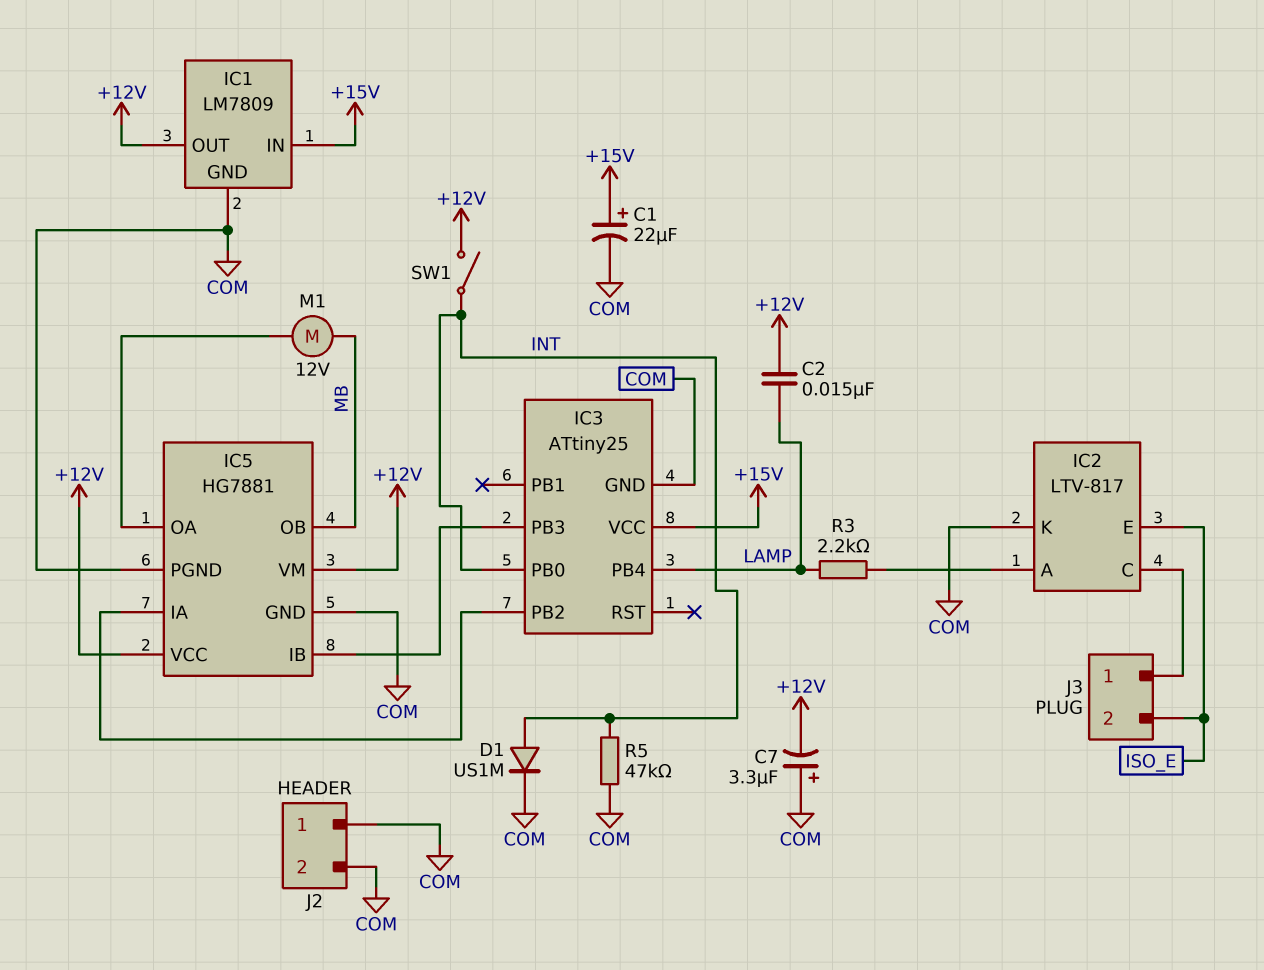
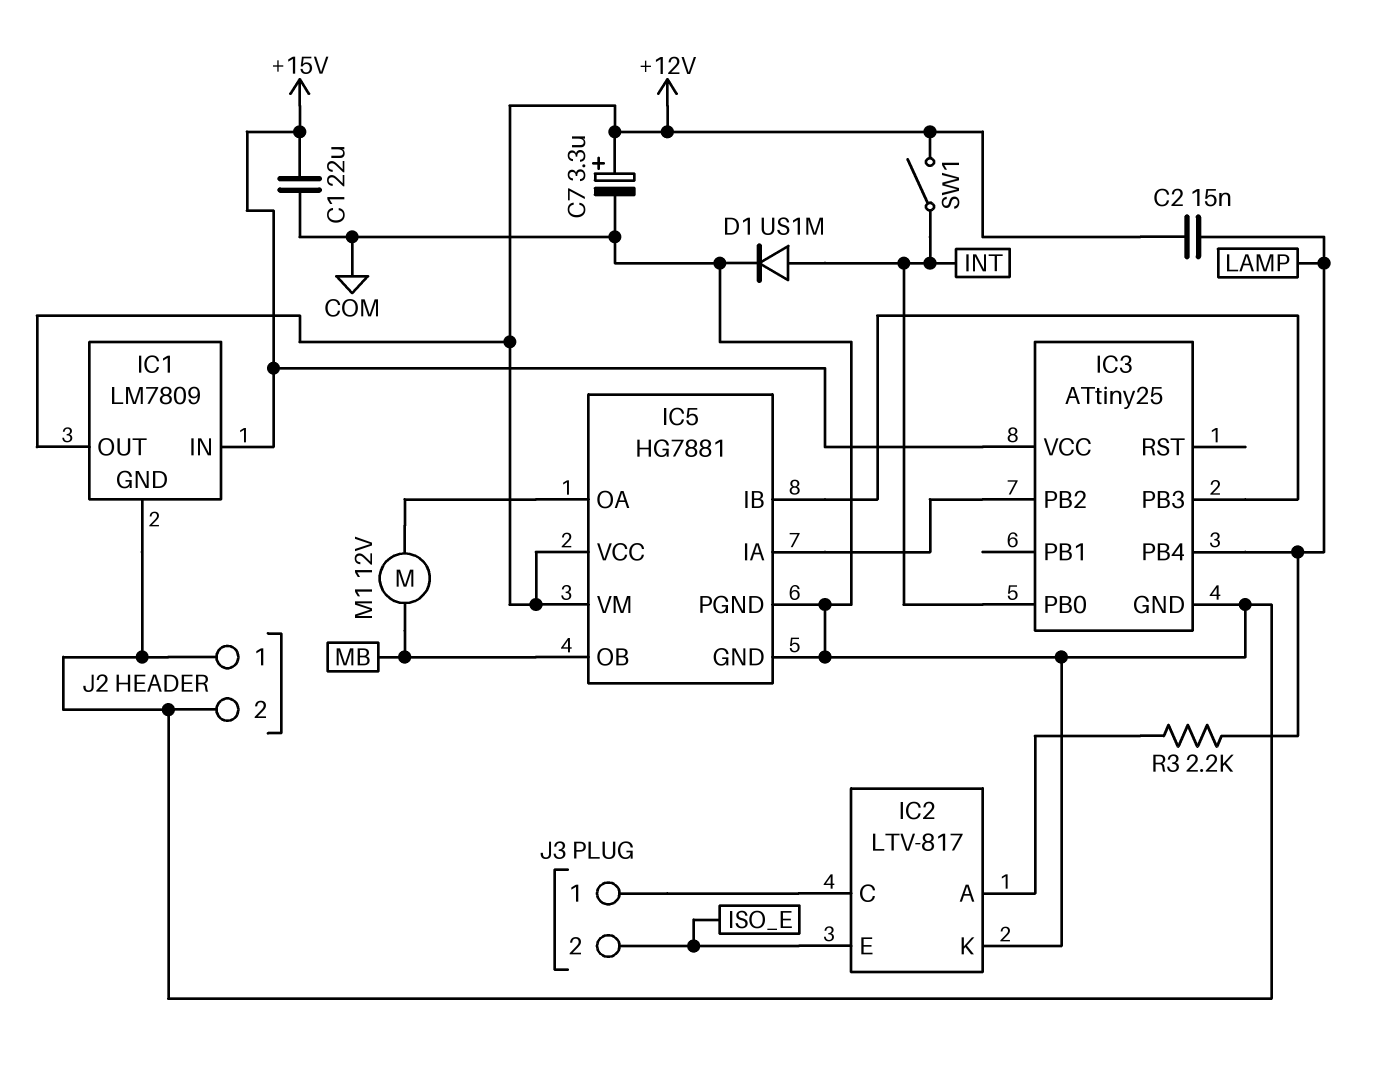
C1: 22uF (plus +15V, minus COM) -> 22uF (+15V, COM)
C7: 3.3uF (plus COM, minus +12V) -> 3.3uF (plus +12V, minus COM)
R5: 47k (COM, INT) -> none

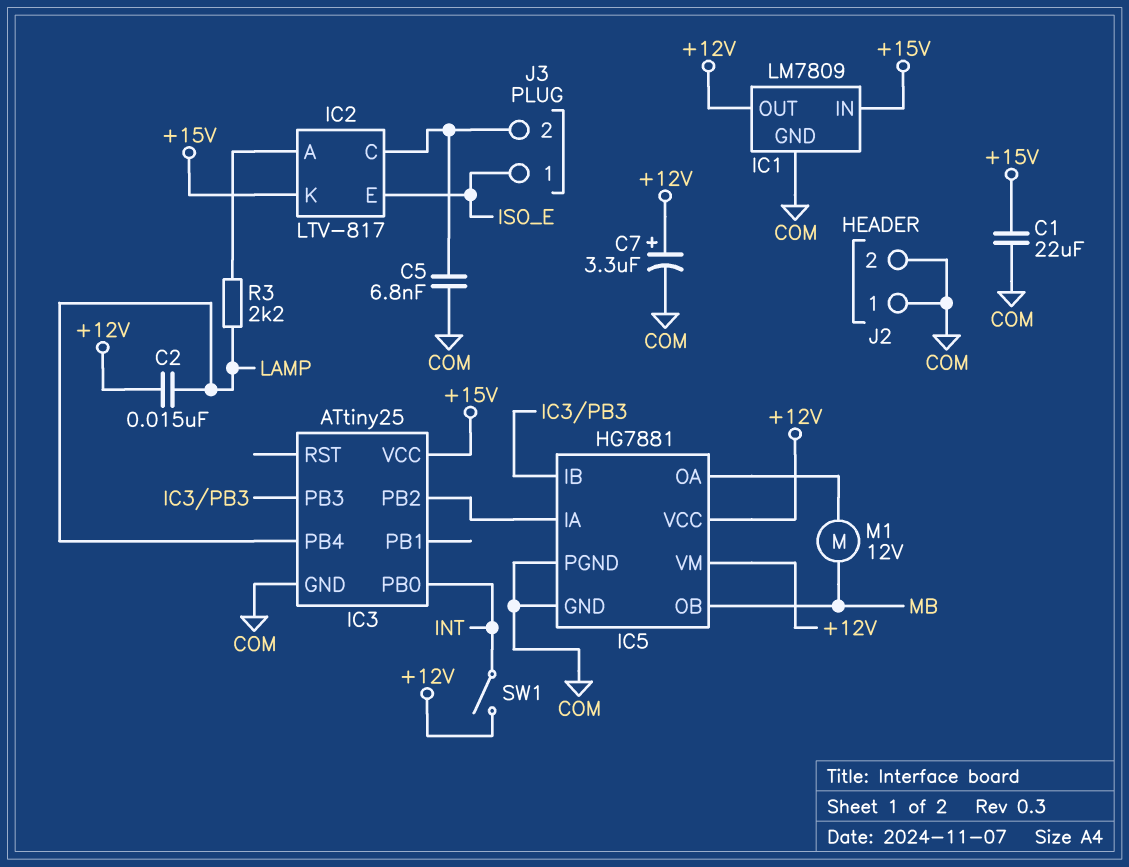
C5: none -> 6.8nF (COM, IC2/C)
D1: diode US1M (A INT, K COM) -> none
IC2 pin K: COM -> +15V
J3 pin 1: IC2/C -> ISO_E
J3 pin 2: ISO_E -> IC2/C

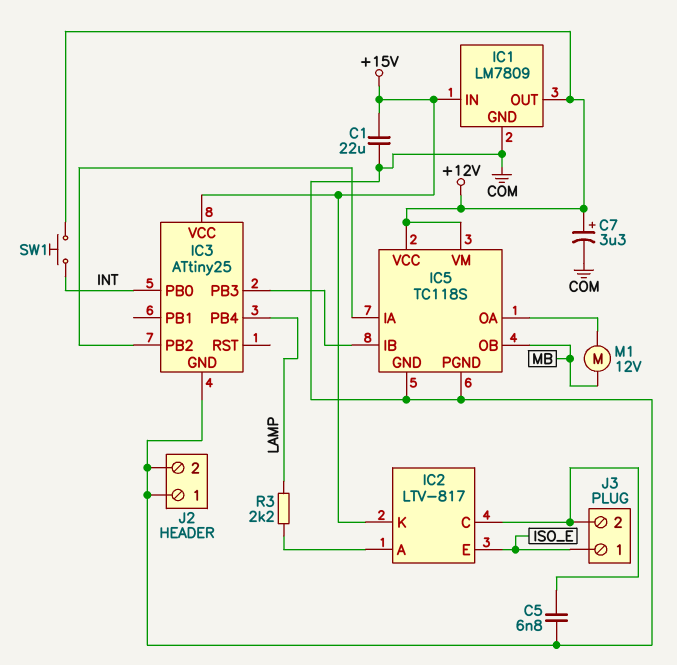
C2: 15nF (+12V, LAMP) -> none
IC5: HG7881 -> TC118S
SW1: switch (+12V, INT) -> button (+12V, INT)

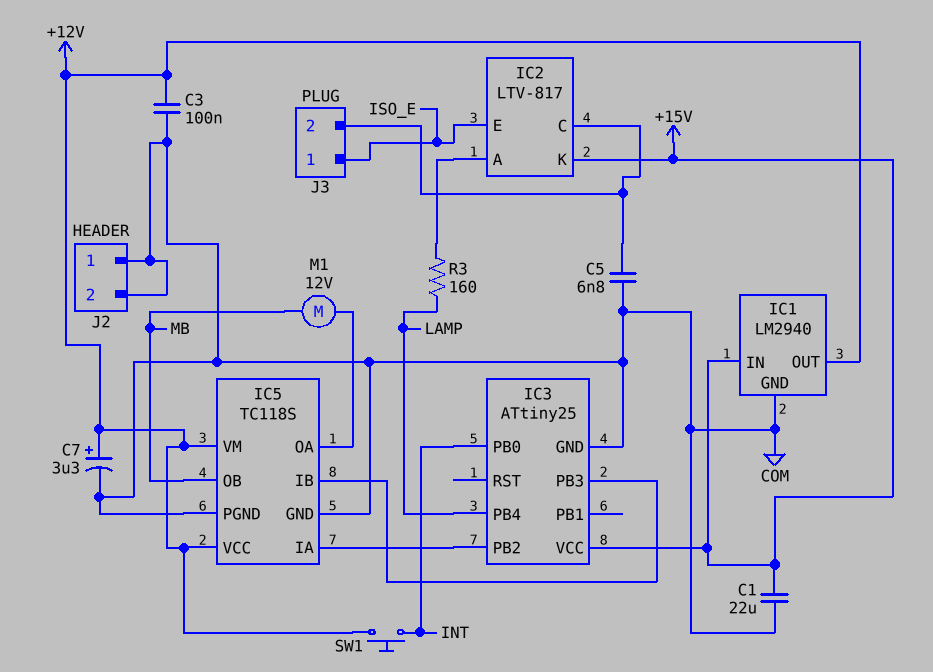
C3: none -> 100nF (+12V, COM)
IC1: LM7809 -> LM2940
R3: 2.2k (IC2/A, LAMP) -> 160 (IC2/A, LAMP)

